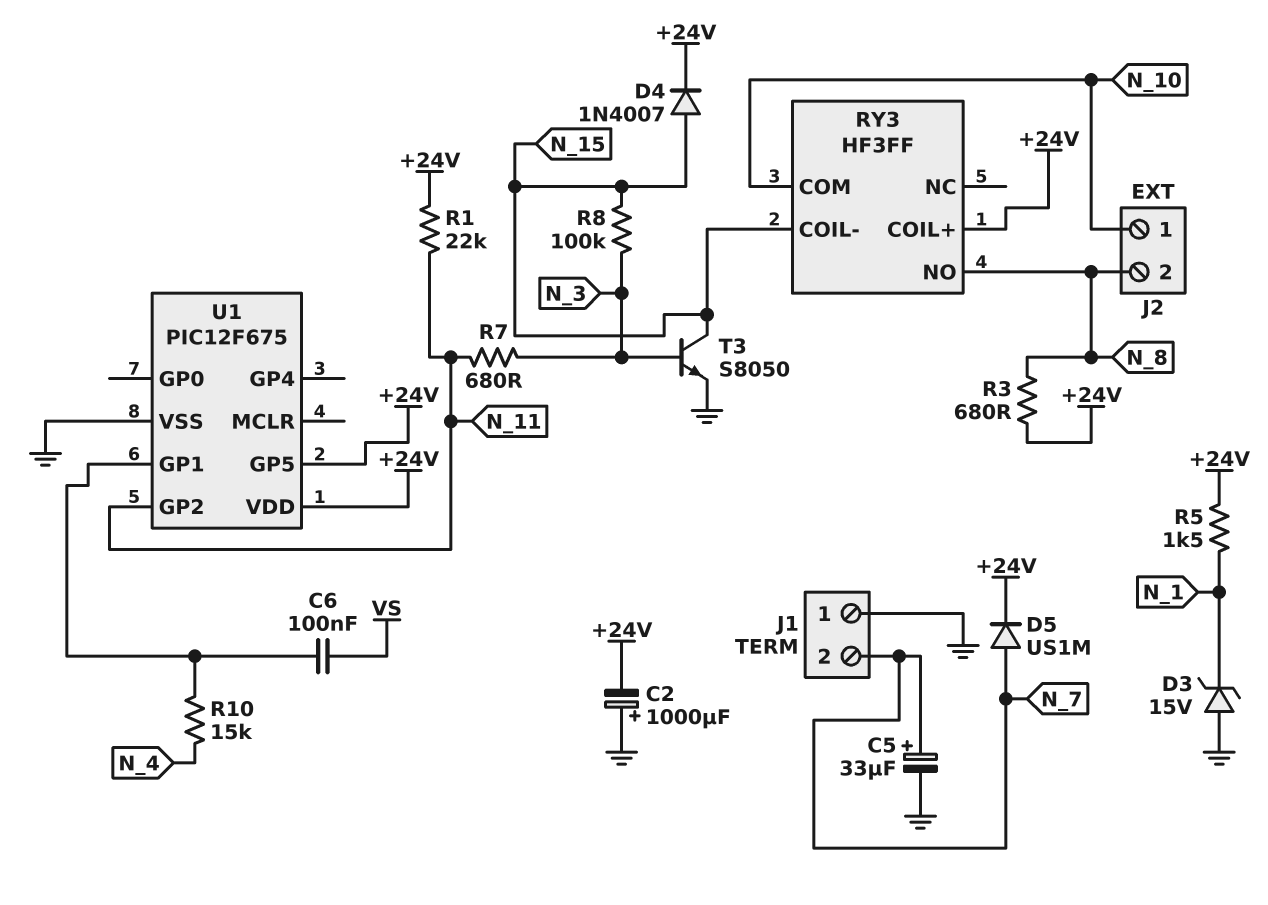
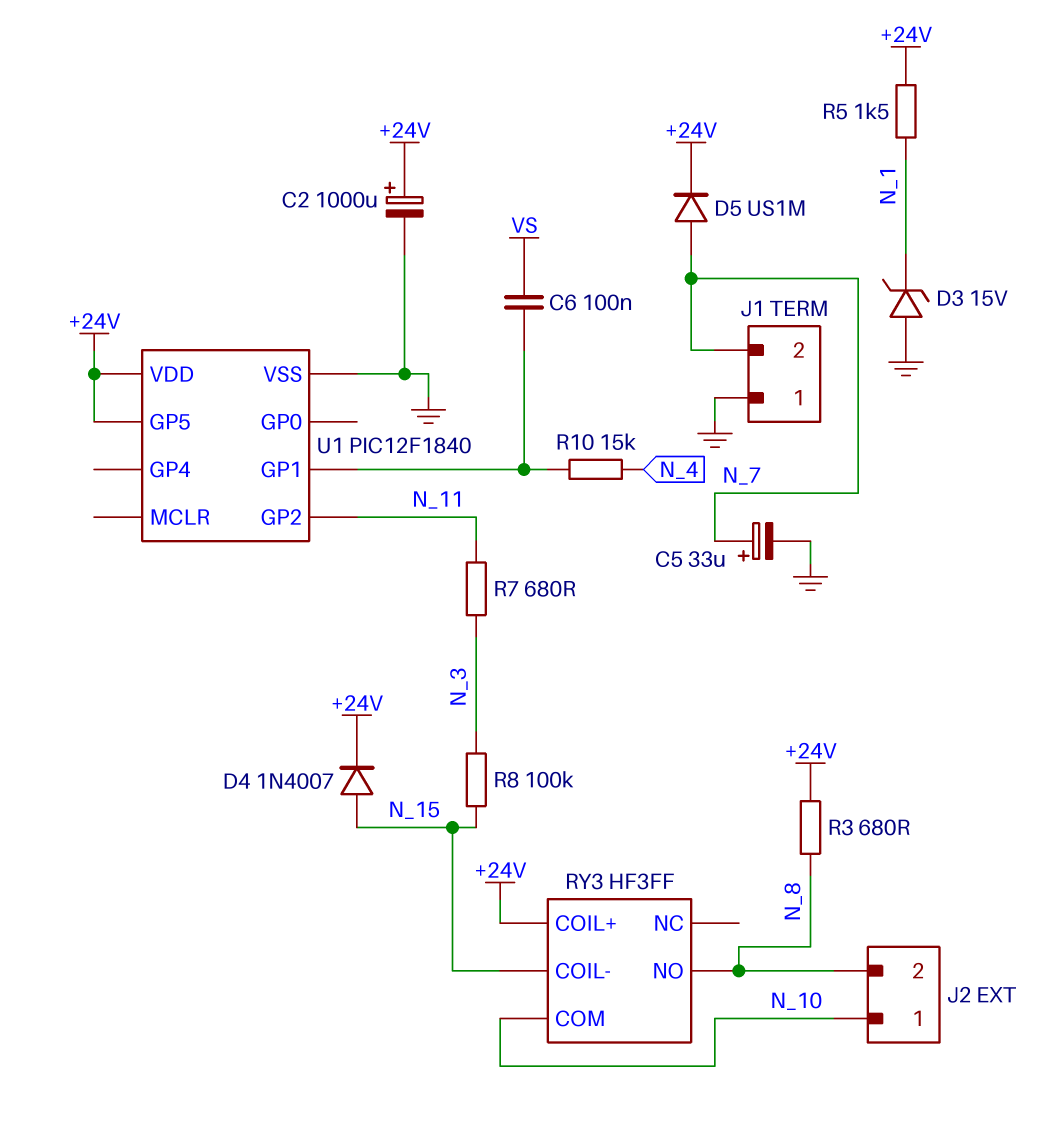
C2: 1000uF (plus GND, minus +24V) -> 1000uF (plus +24V, minus GND)
R1: 22k (+24V, N_11) -> none
T3: NPN S8050 (B N_3, C N_15, E GND) -> none
U1: PIC12F675 -> PIC12F1840

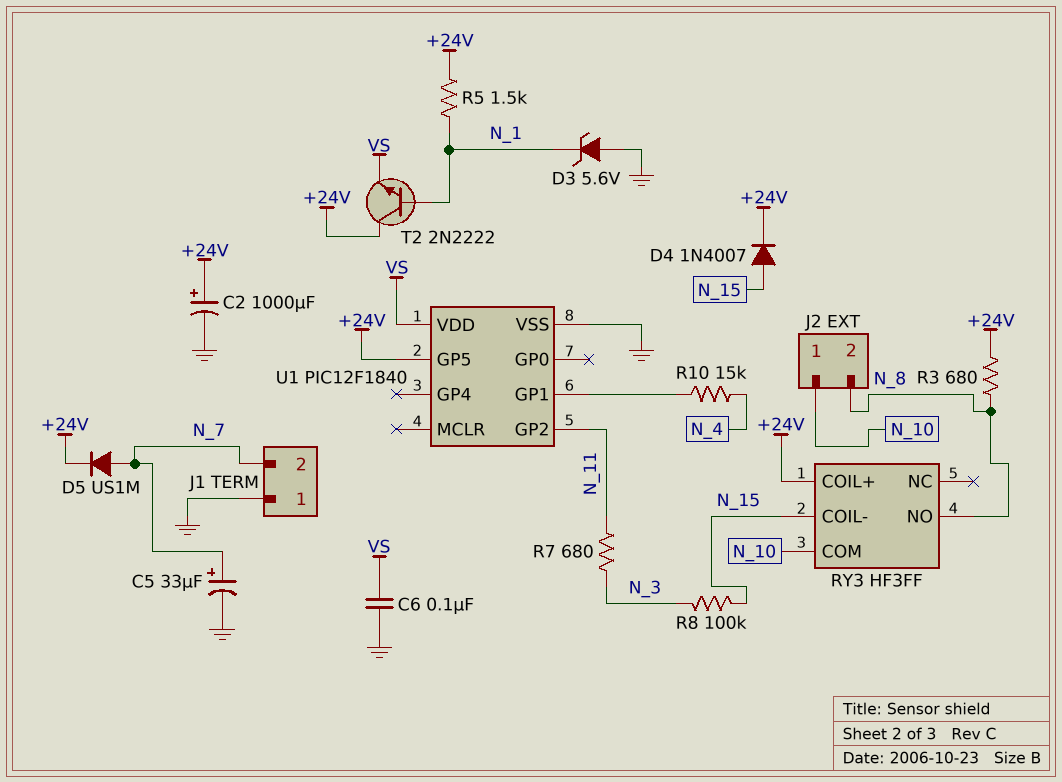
C6: 100nF (U1/GP1, VS) -> 100nF (GND, VS)
D3: zener 15V (A GND, K N_1) -> zener 5.6V (A GND, K N_1)
T2: none -> NPN 2N2222 (B N_1, C +24V, E VS)
U1 pin VDD: +24V -> VS

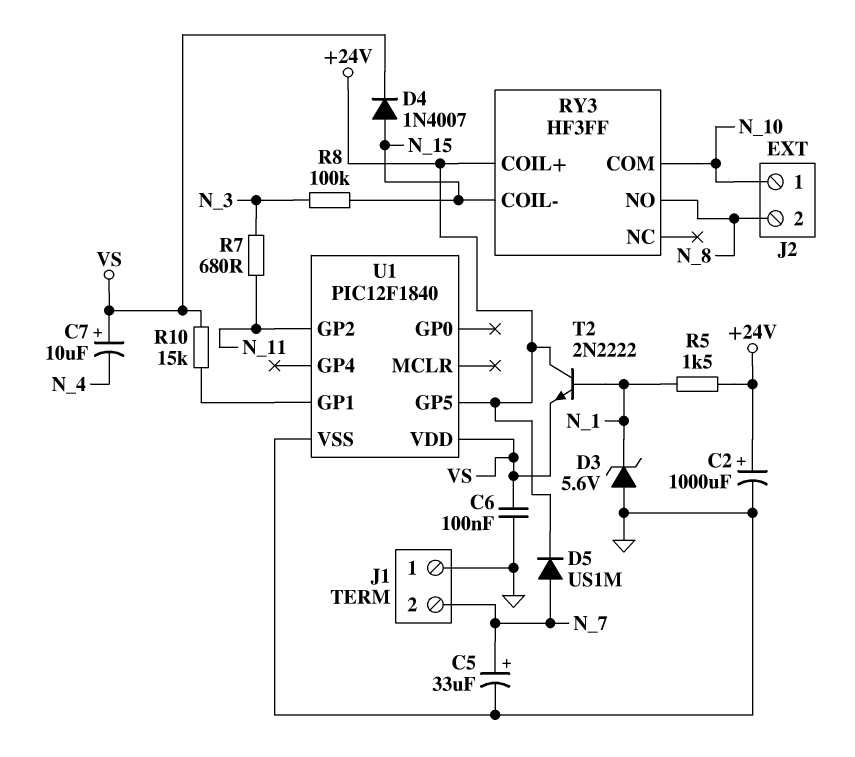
C7: none -> 10uF (plus VS, minus N_4)
D4: diode 1N4007 (A N_15, K +24V) -> diode 1N4007 (A N_15, K VS)
R3: 680 (+24V, N_8) -> none
R10: 15k (N_4, U1/GP1) -> 15k (U1/GP1, VS)

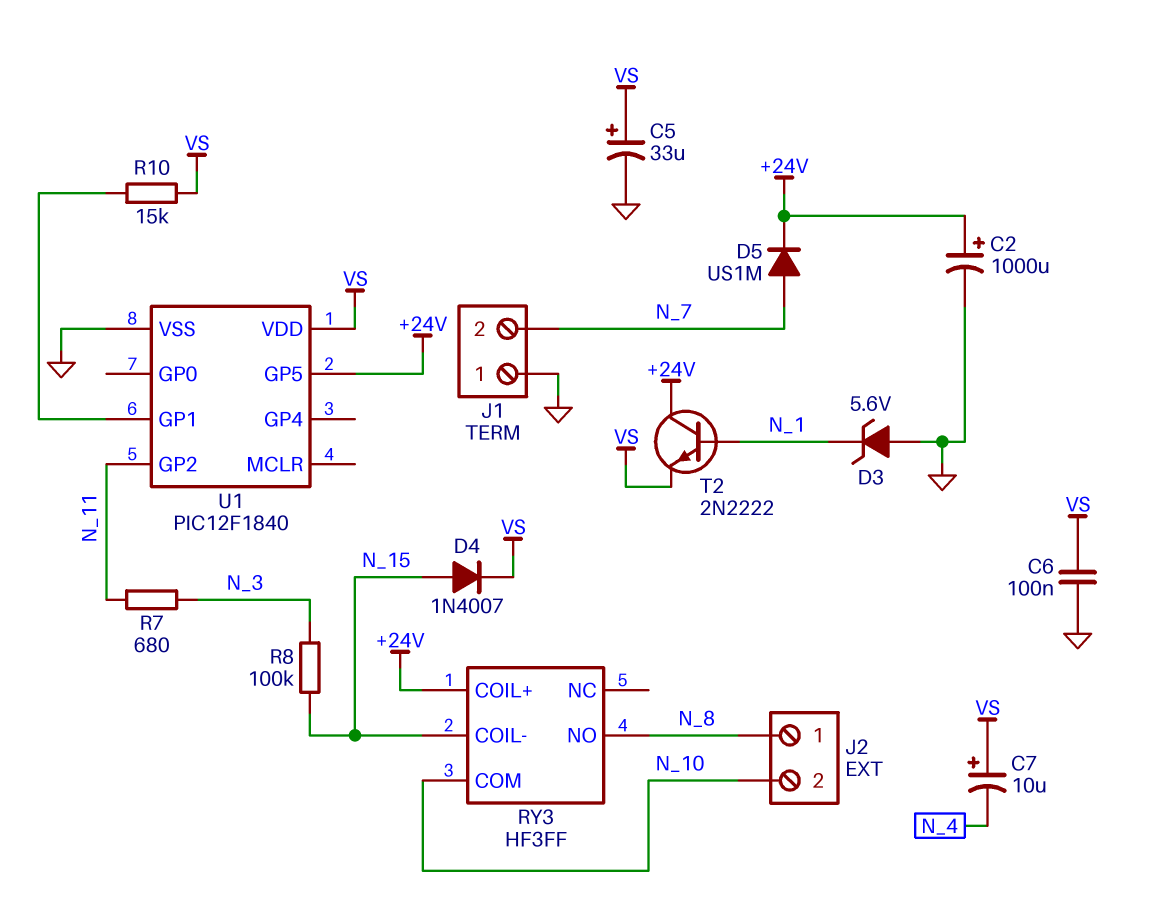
C5: 33uF (plus N_7, minus GND) -> 33uF (plus VS, minus GND)
J2 pin 1: N_10 -> N_8
J2 pin 2: N_8 -> N_10
R5: 1.5k (+24V, N_1) -> none

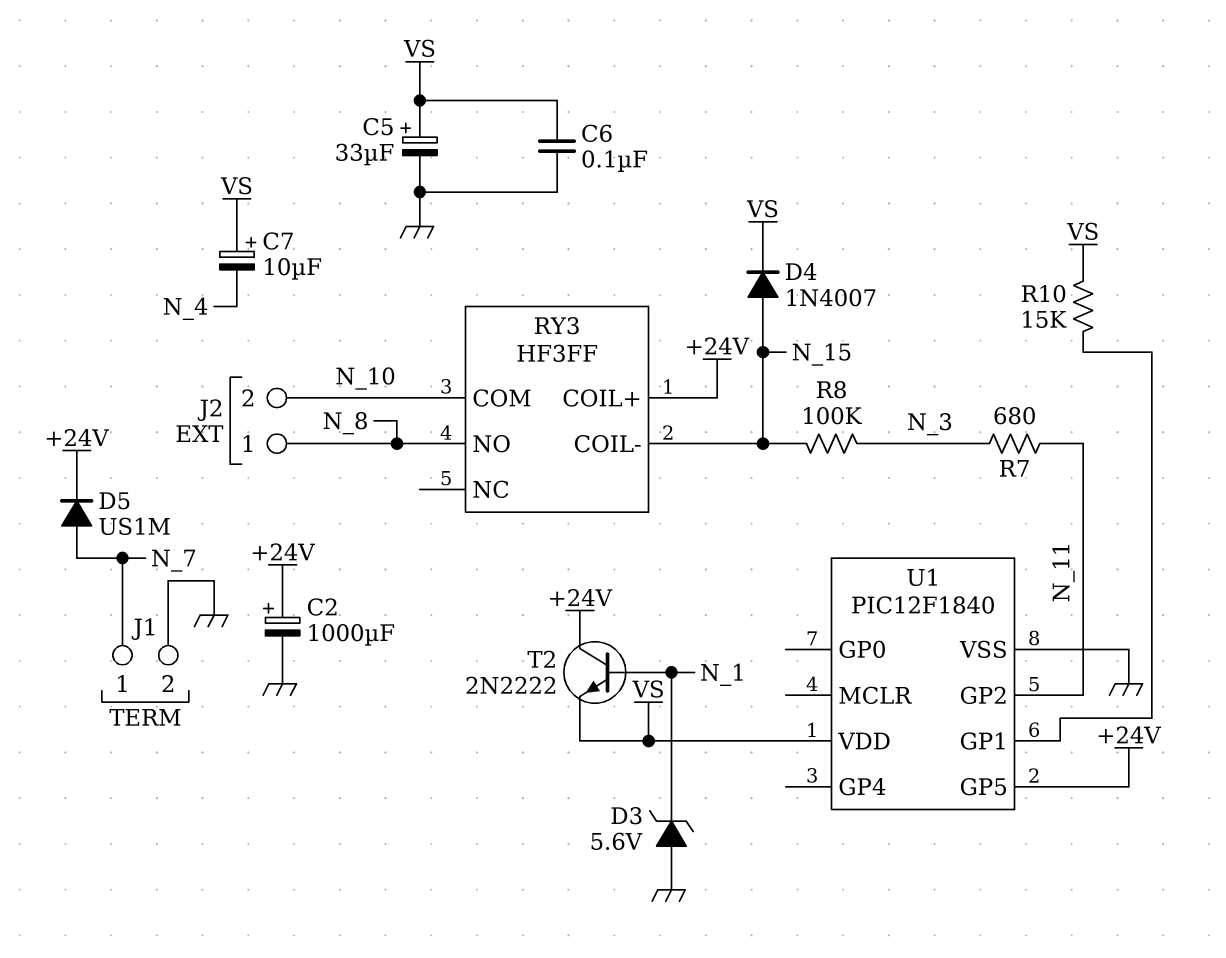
J1 pin 1: GND -> N_7
J1 pin 2: N_7 -> GND

